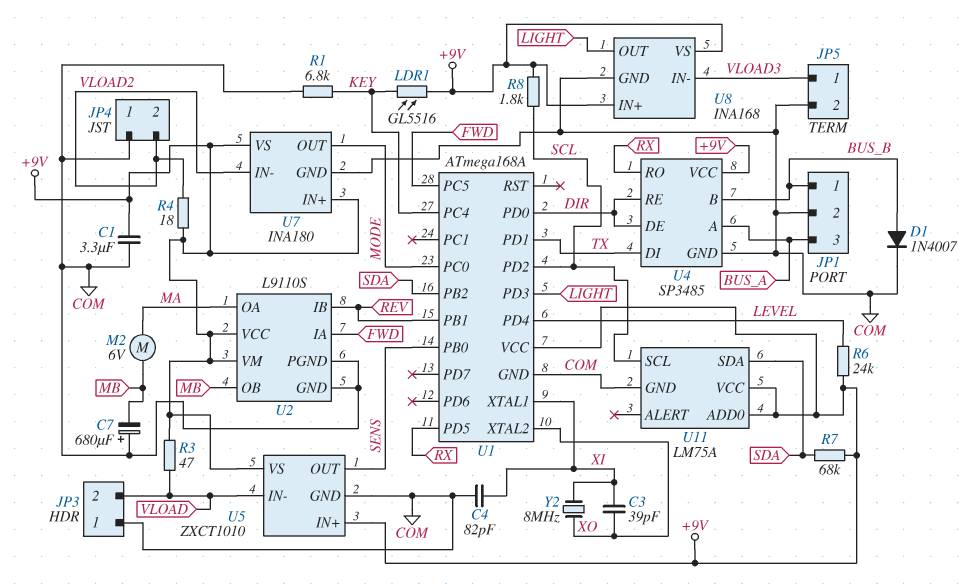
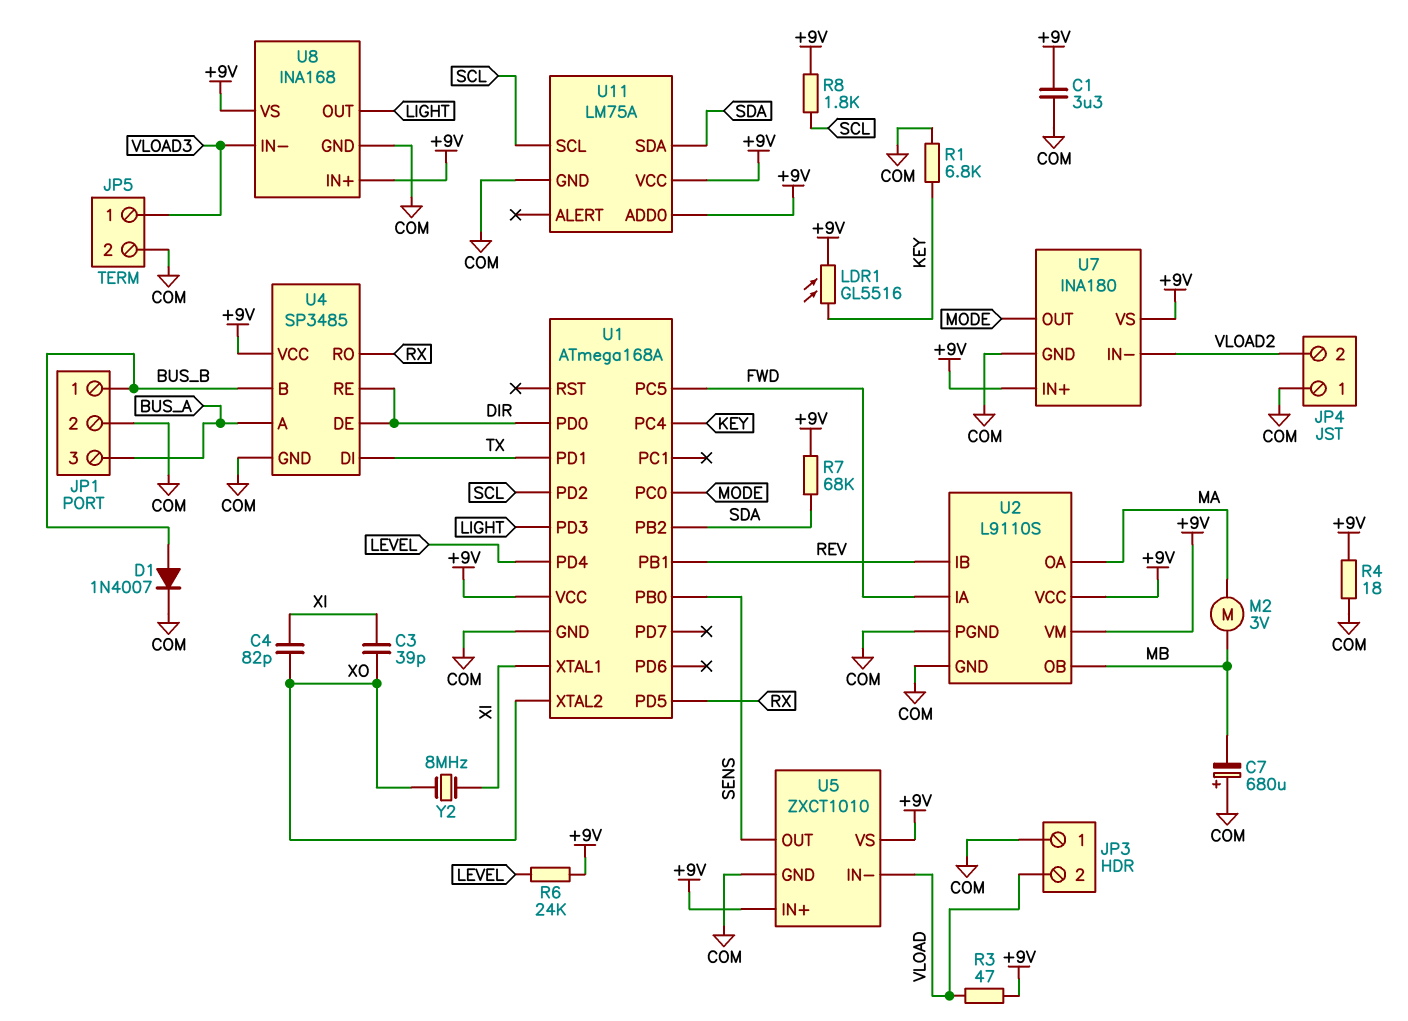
C4: 82pF (COM, XI) -> 82pF (XI, XO)
M2: motor 6V (MA, MB) -> motor 3V (MA, MB)
R4: 18 (+9V, VLOAD2) -> 18 (+9V, COM)

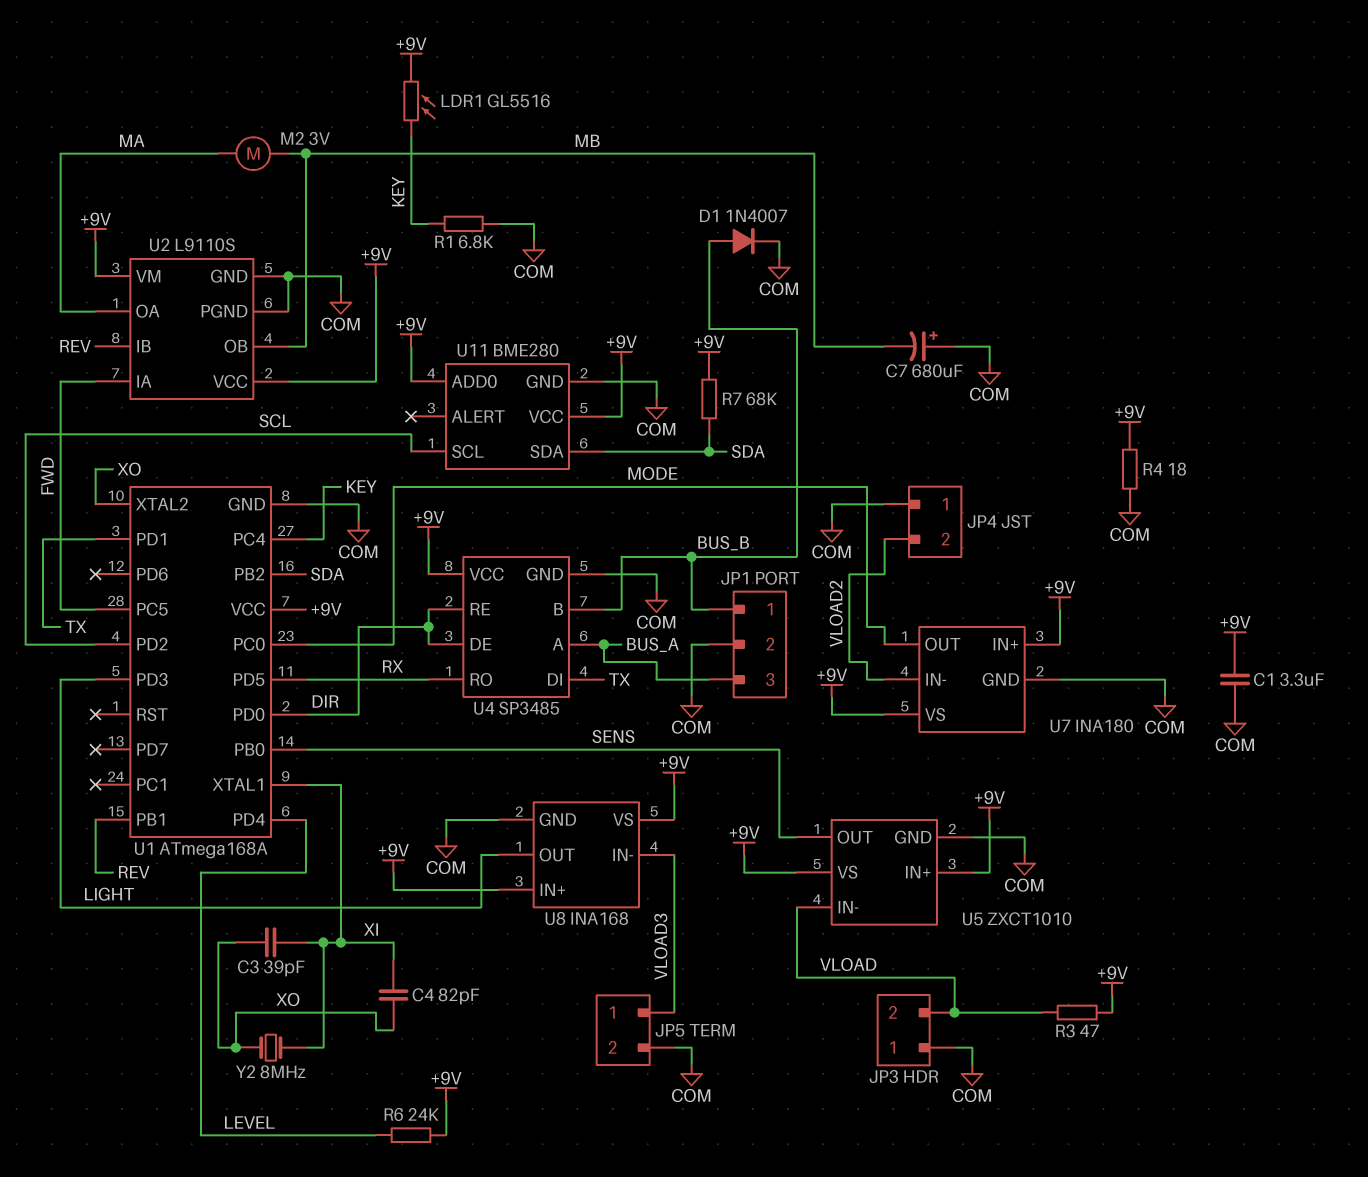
R8: 1.8k (+9V, SCL) -> none
U11: LM75A -> BME280

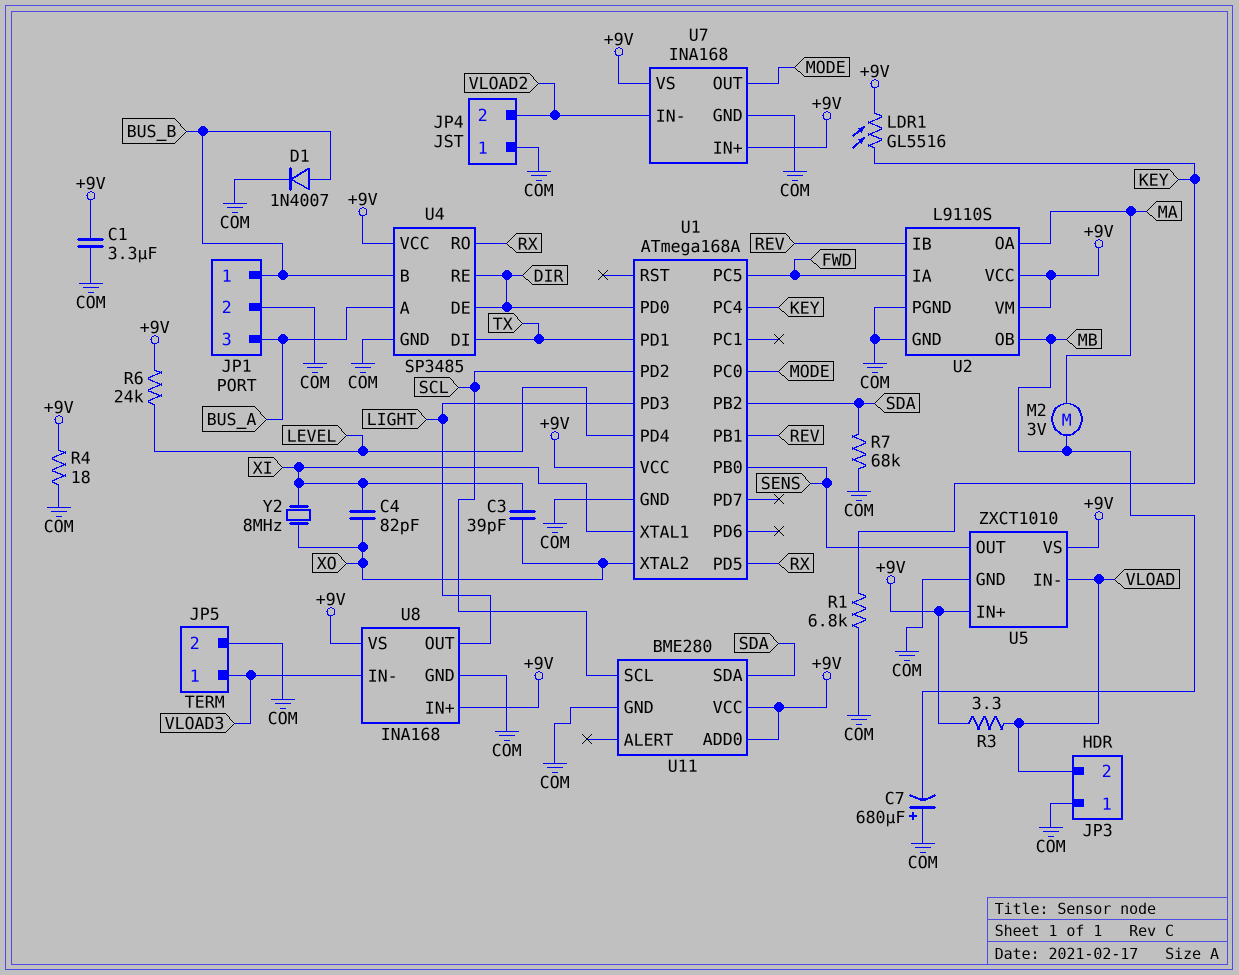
R3: 47 (+9V, VLOAD) -> 3.3 (+9V, VLOAD)
R7: 68k (+9V, SDA) -> 68k (COM, SDA)
U7: INA180 -> INA168

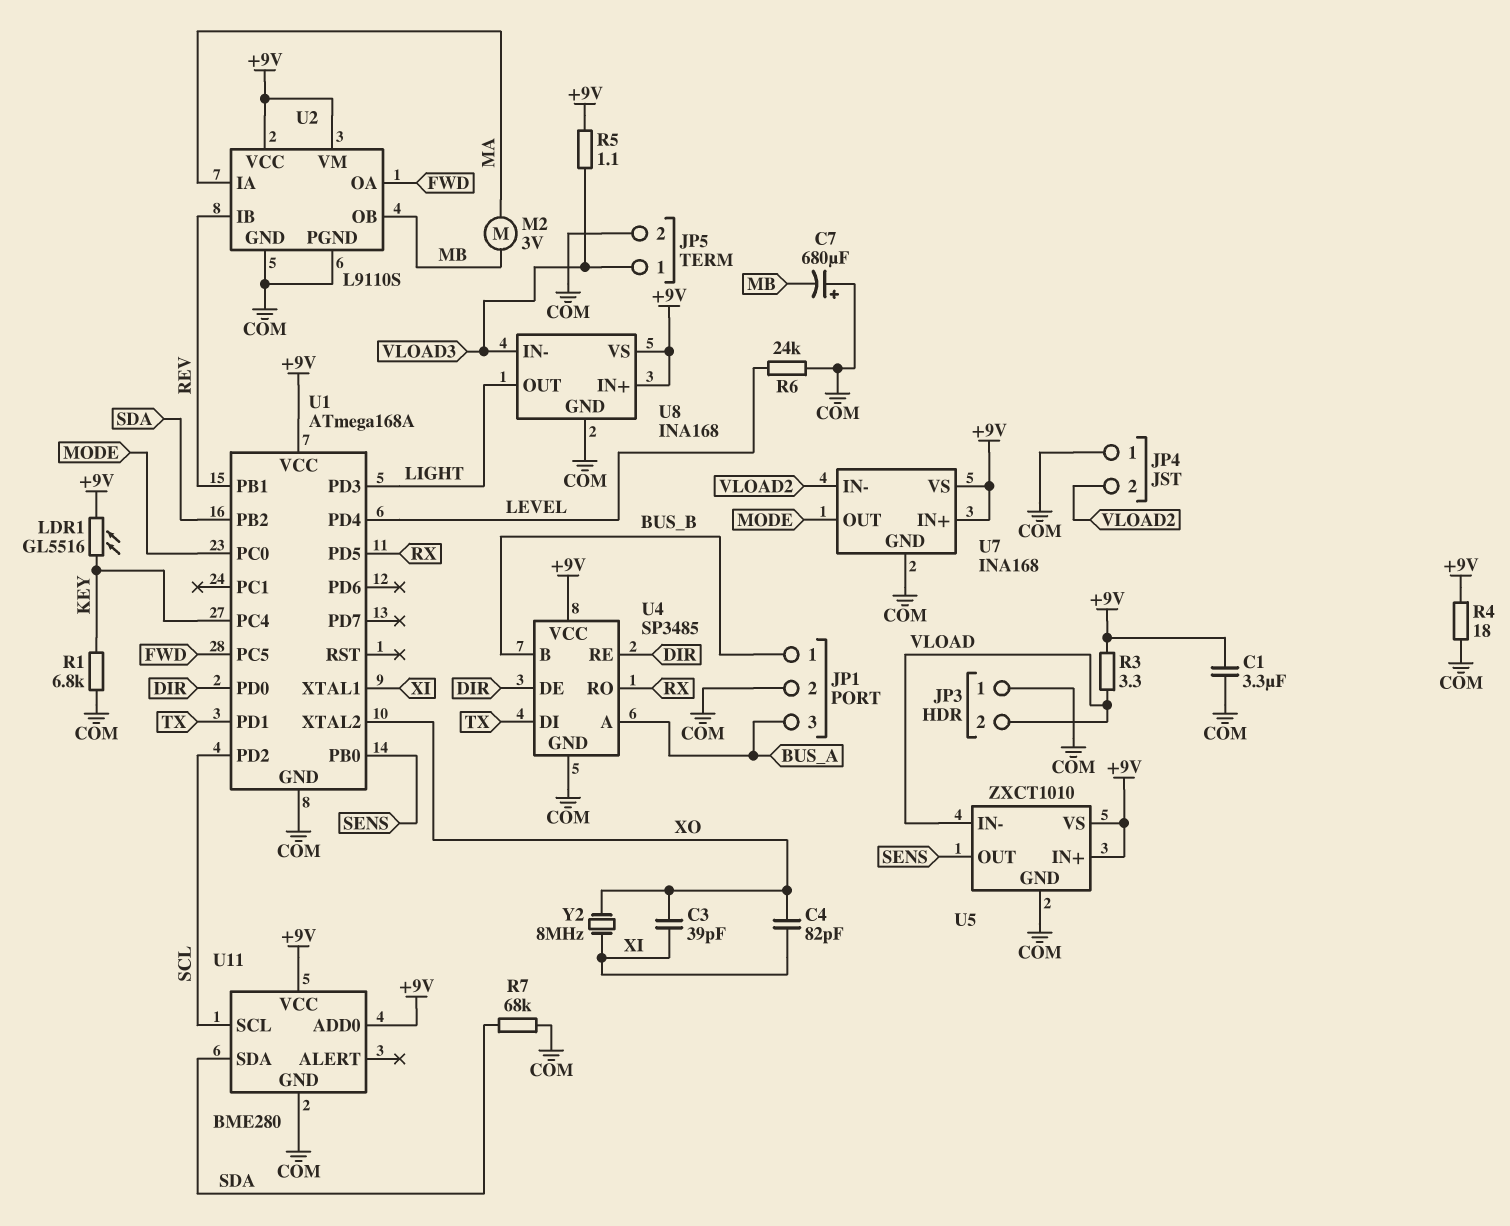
D1: diode 1N4007 (A BUS_B, K COM) -> none
R5: none -> 1.1 (+9V, VLOAD3)
R6: 24k (+9V, LEVEL) -> 24k (COM, LEVEL)
U2 pin IA: FWD -> MA
U2 pin OA: MA -> FWD

